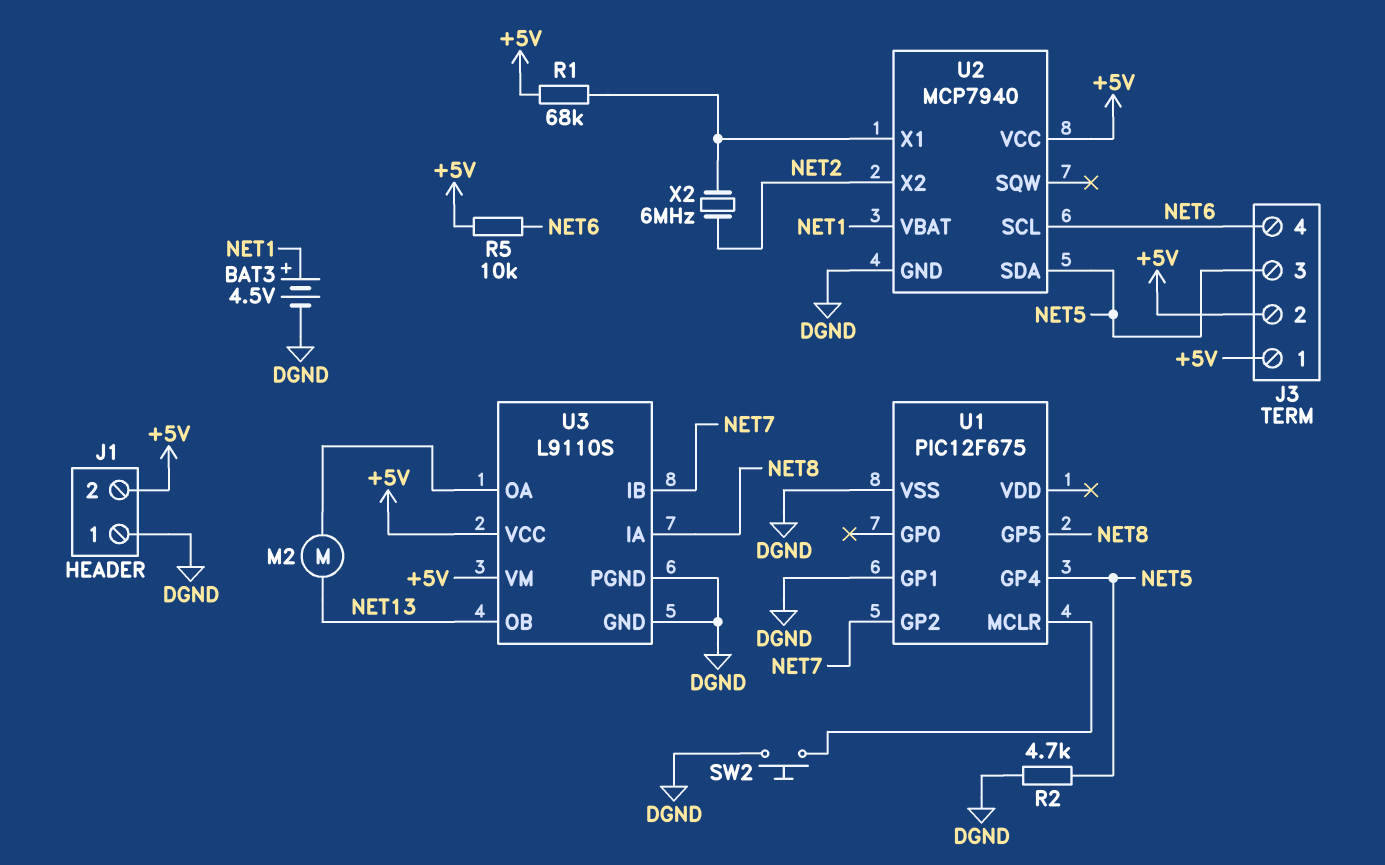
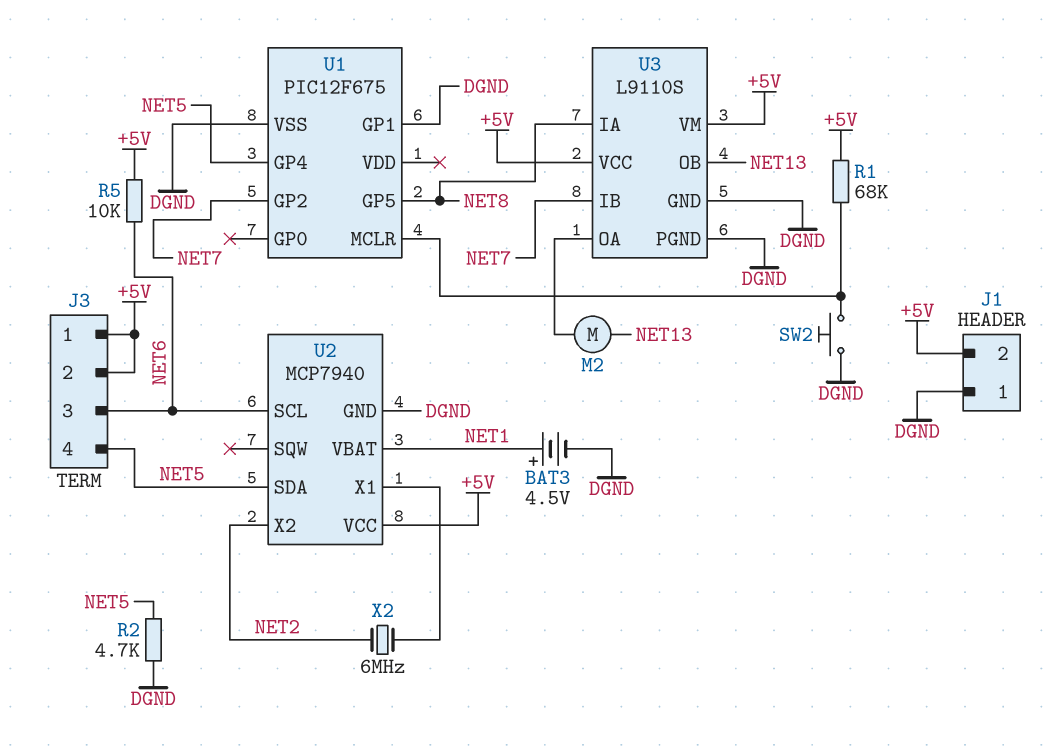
J3 pin 3: NET5 -> NET6
J3 pin 4: NET6 -> NET5
R1: 68k (+5V, U2/X1) -> 68k (+5V, U1/MCLR)

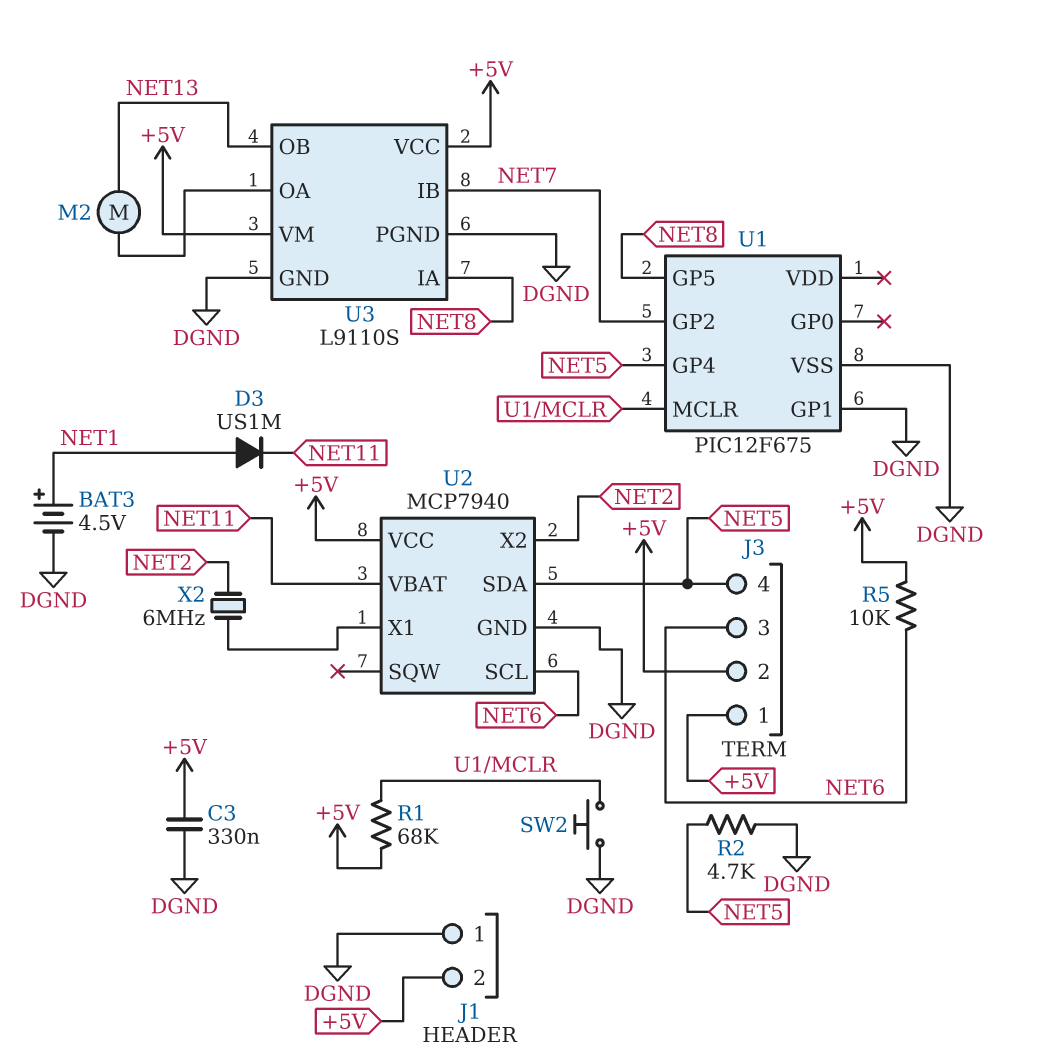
C3: none -> 330nF (+5V, DGND)
D3: none -> diode US1M (A NET1, K NET11)
U2 pin VBAT: NET1 -> NET11

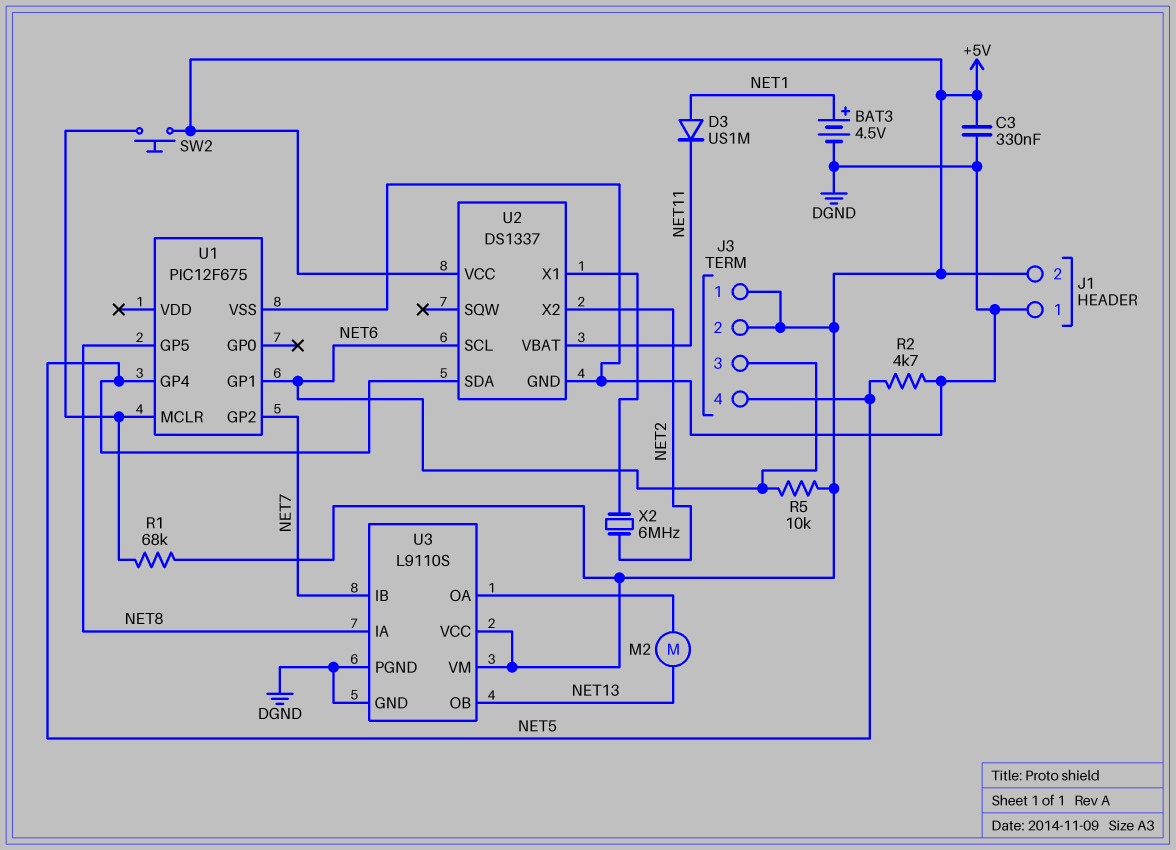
SW2: button (DGND, U1/MCLR) -> button (+5V, U1/MCLR)
U1 pin GP1: DGND -> NET6
U2: MCP7940 -> DS1337

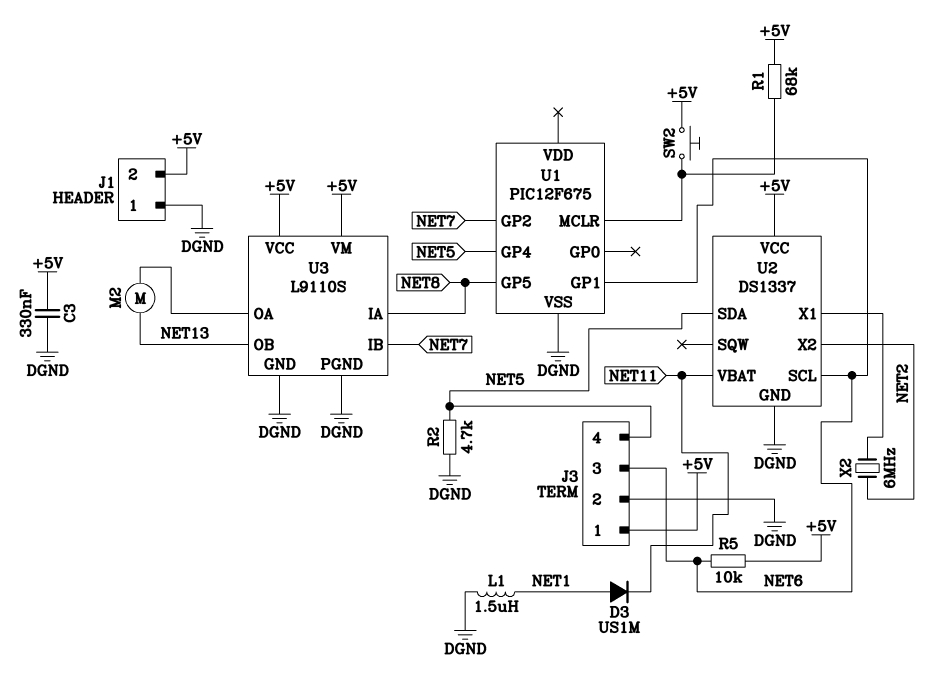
BAT3: 4.5V (plus NET1, minus DGND) -> none
J3 pin 2: +5V -> DGND
L1: none -> 1.5uH (DGND, NET1)

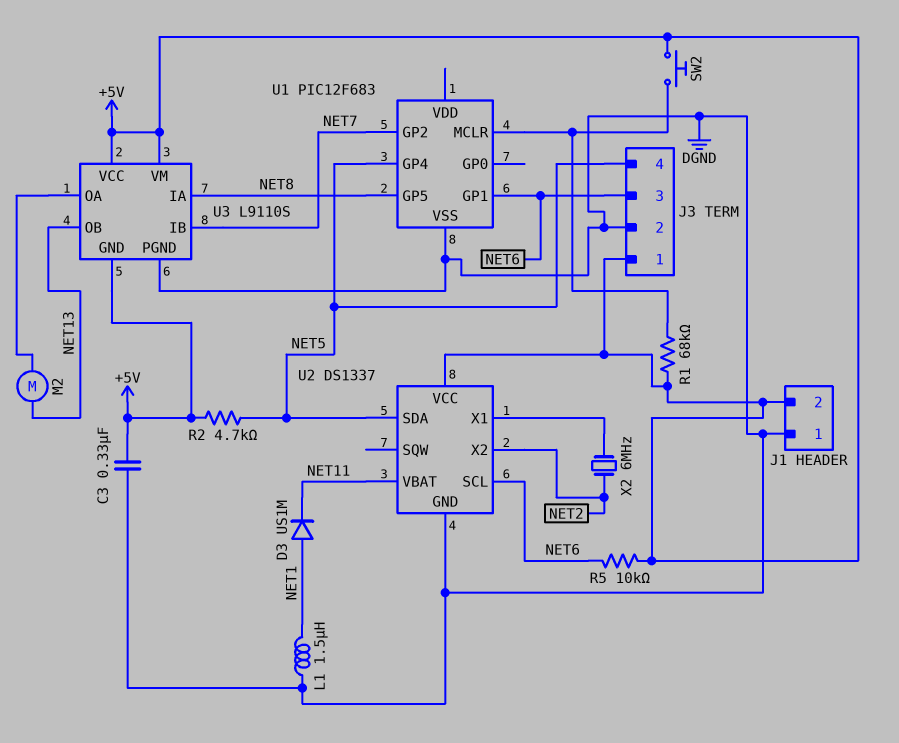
R2: 4.7k (DGND, NET5) -> 4.7k (+5V, NET5)
U1: PIC12F675 -> PIC12F683
U3 pin GND: DGND -> +5V

